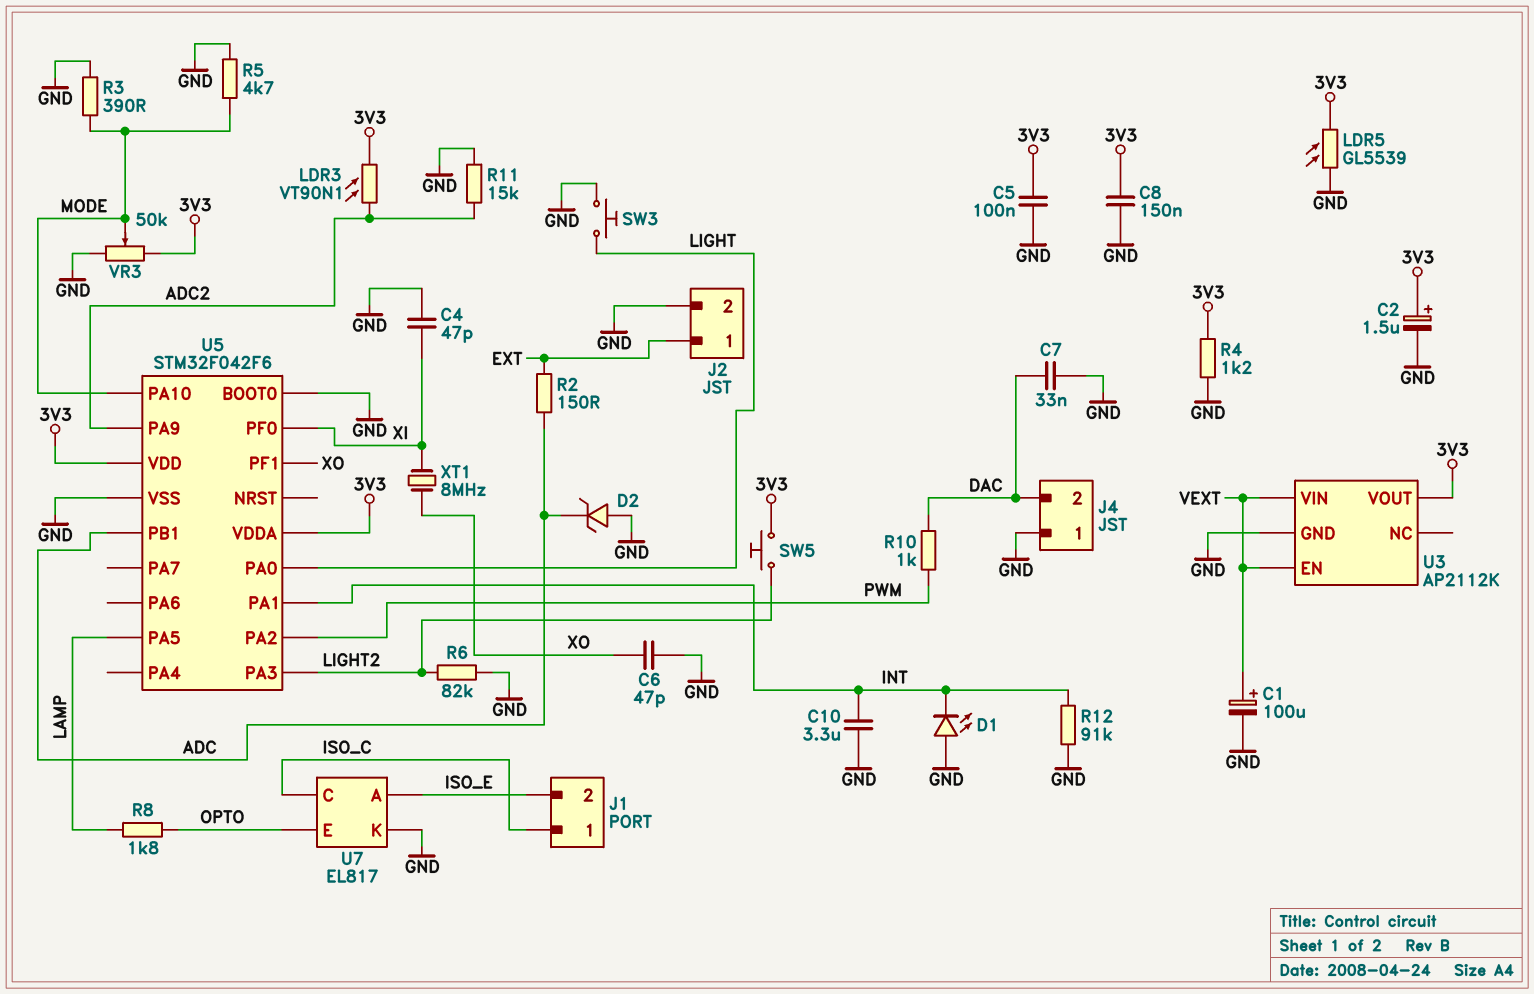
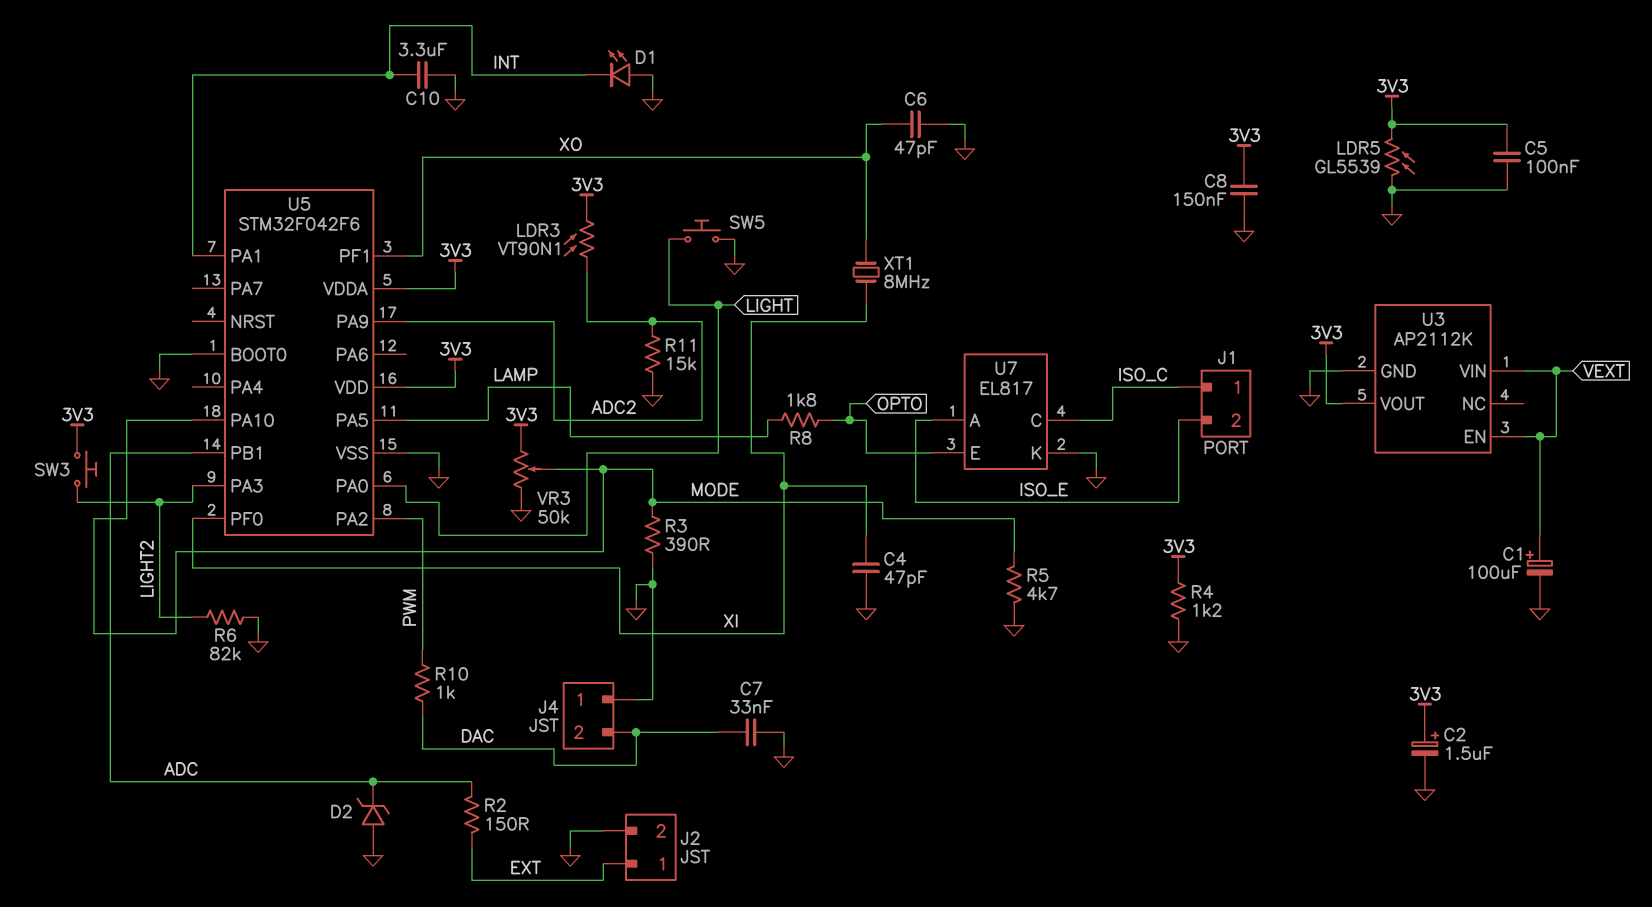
R12: 91k (GND, INT) -> none
SW3: button (GND, LIGHT) -> button (3V3, LIGHT2)
SW5: button (3V3, LIGHT2) -> button (GND, LIGHT)

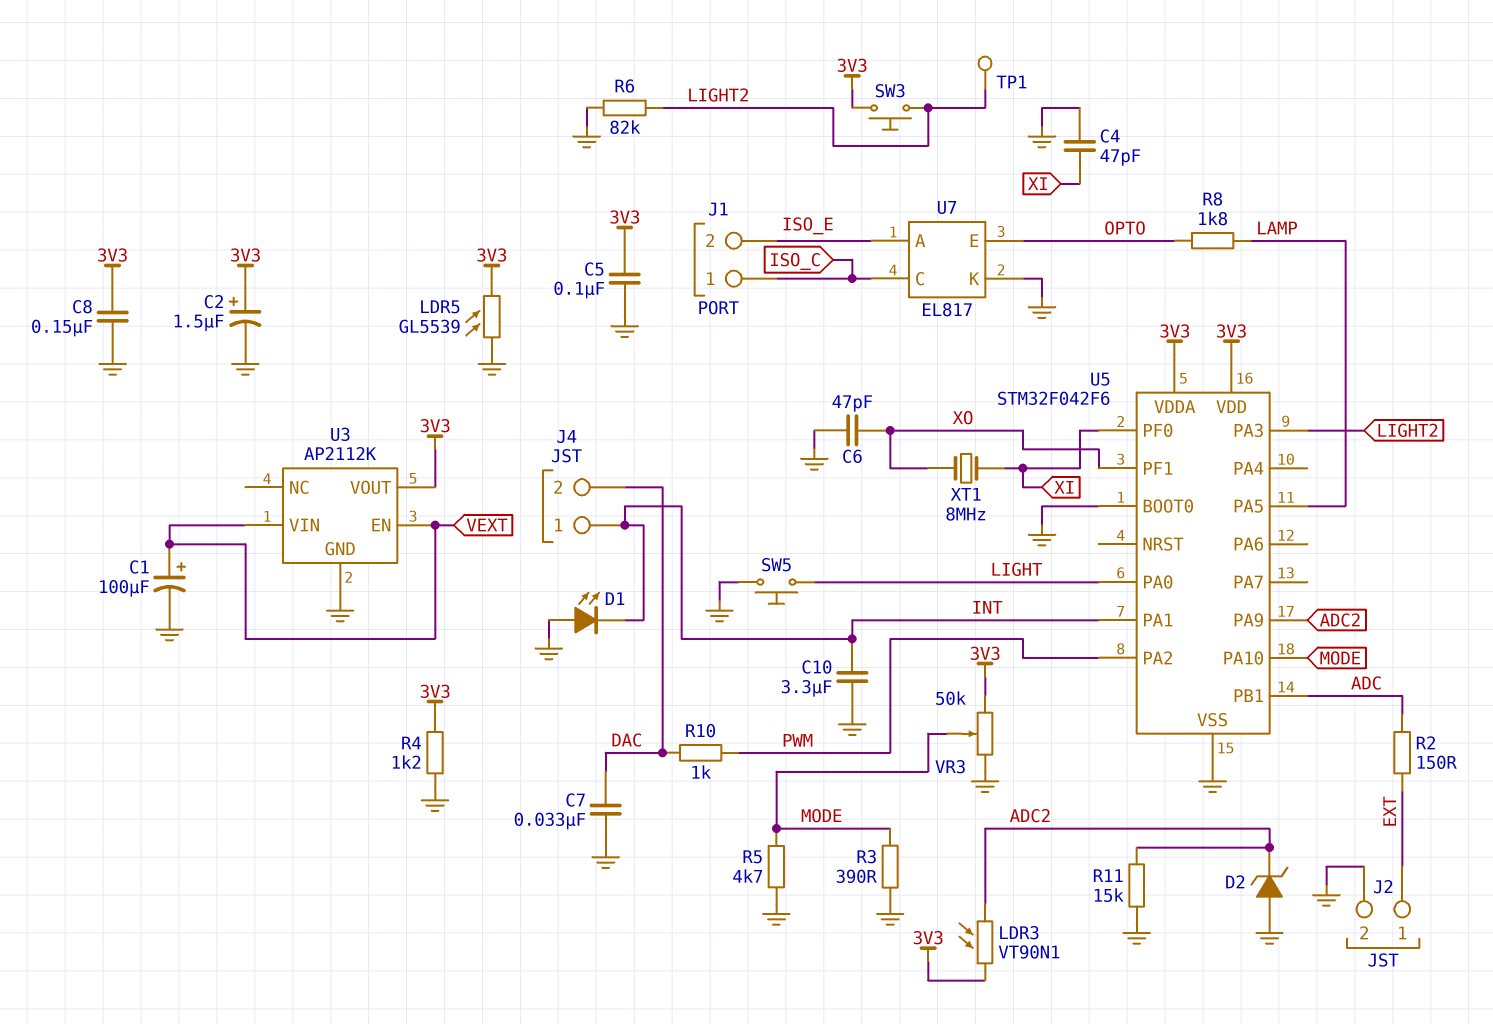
D2: zener (A GND, K ADC) -> zener (A GND, K ADC2)
J4 pin 1: GND -> INT
TP1: none -> test point (LIGHT2)

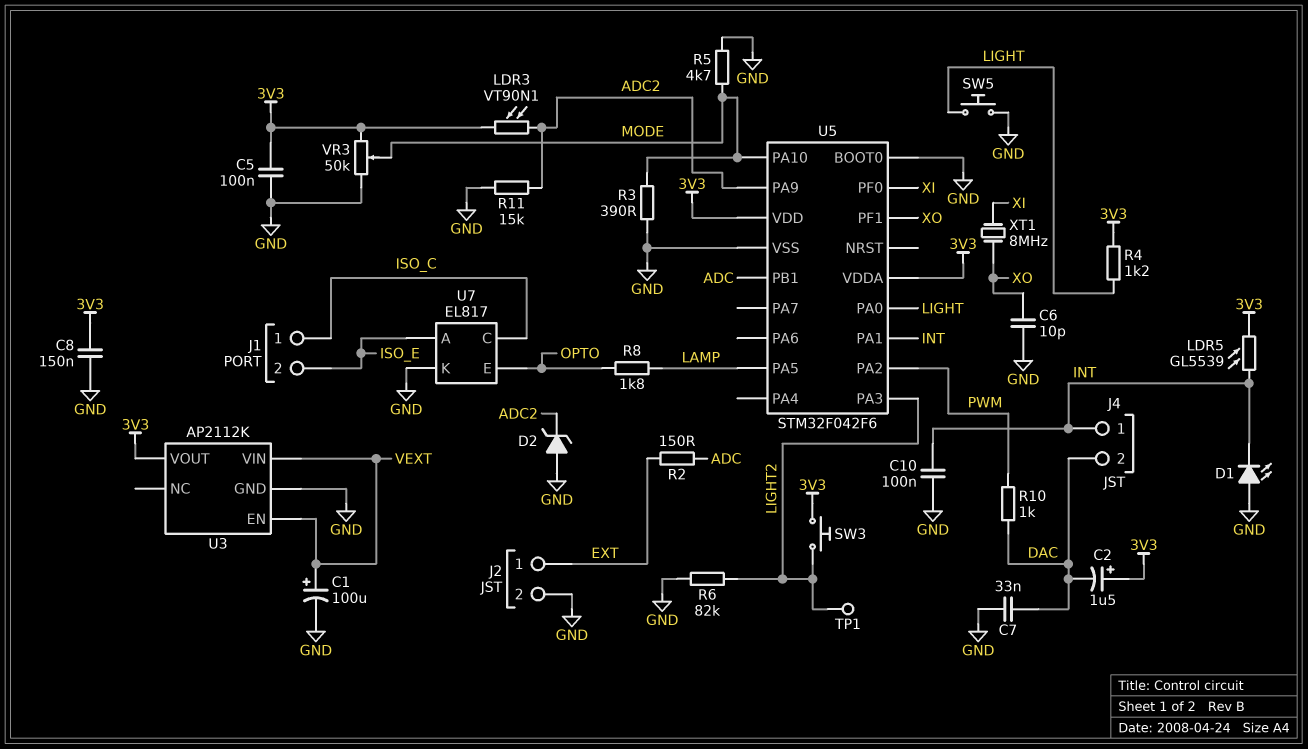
C2: 1.5uF (plus 3V3, minus GND) -> 1.5uF (plus 3V3, minus DAC)
C4: 47pF (GND, XI) -> none
C6: 47pF (GND, XO) -> 10pF (GND, XO)
C10: 3.3uF (GND, INT) -> 100nF (GND, INT)
LDR5: GL5539 (3V3, GND) -> GL5539 (3V3, INT)
R4: 1.2k (3V3, GND) -> 1.2k (3V3, LIGHT)

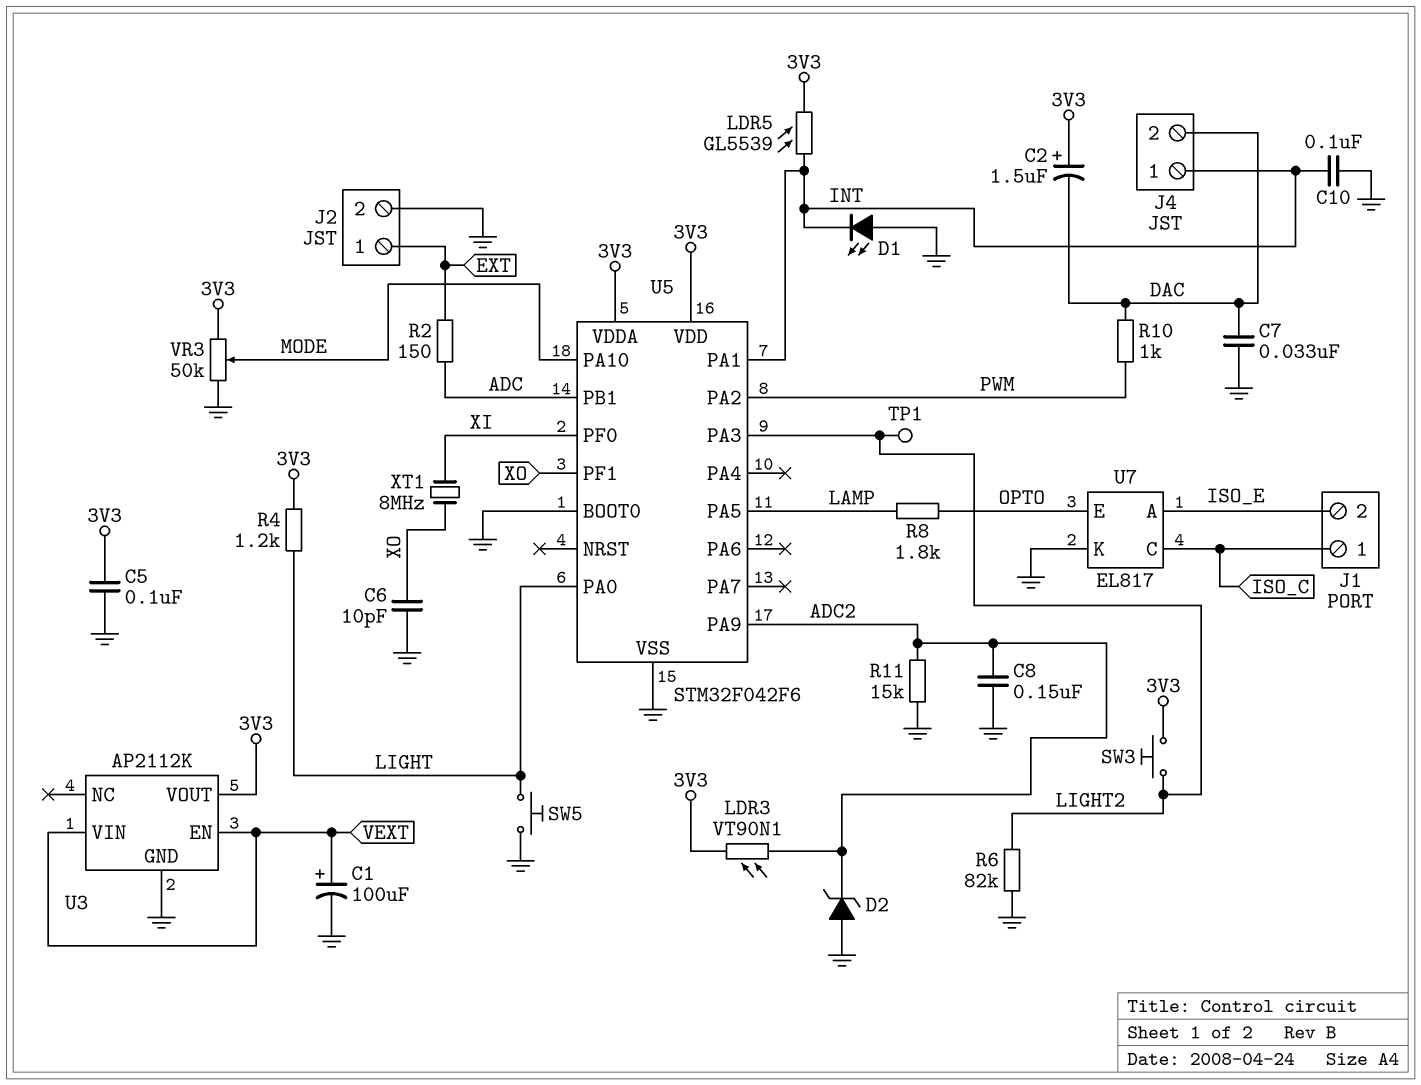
C8: 150nF (3V3, GND) -> 150nF (ADC2, GND)
R3: 390 (GND, MODE) -> none
R5: 4.7k (GND, MODE) -> none

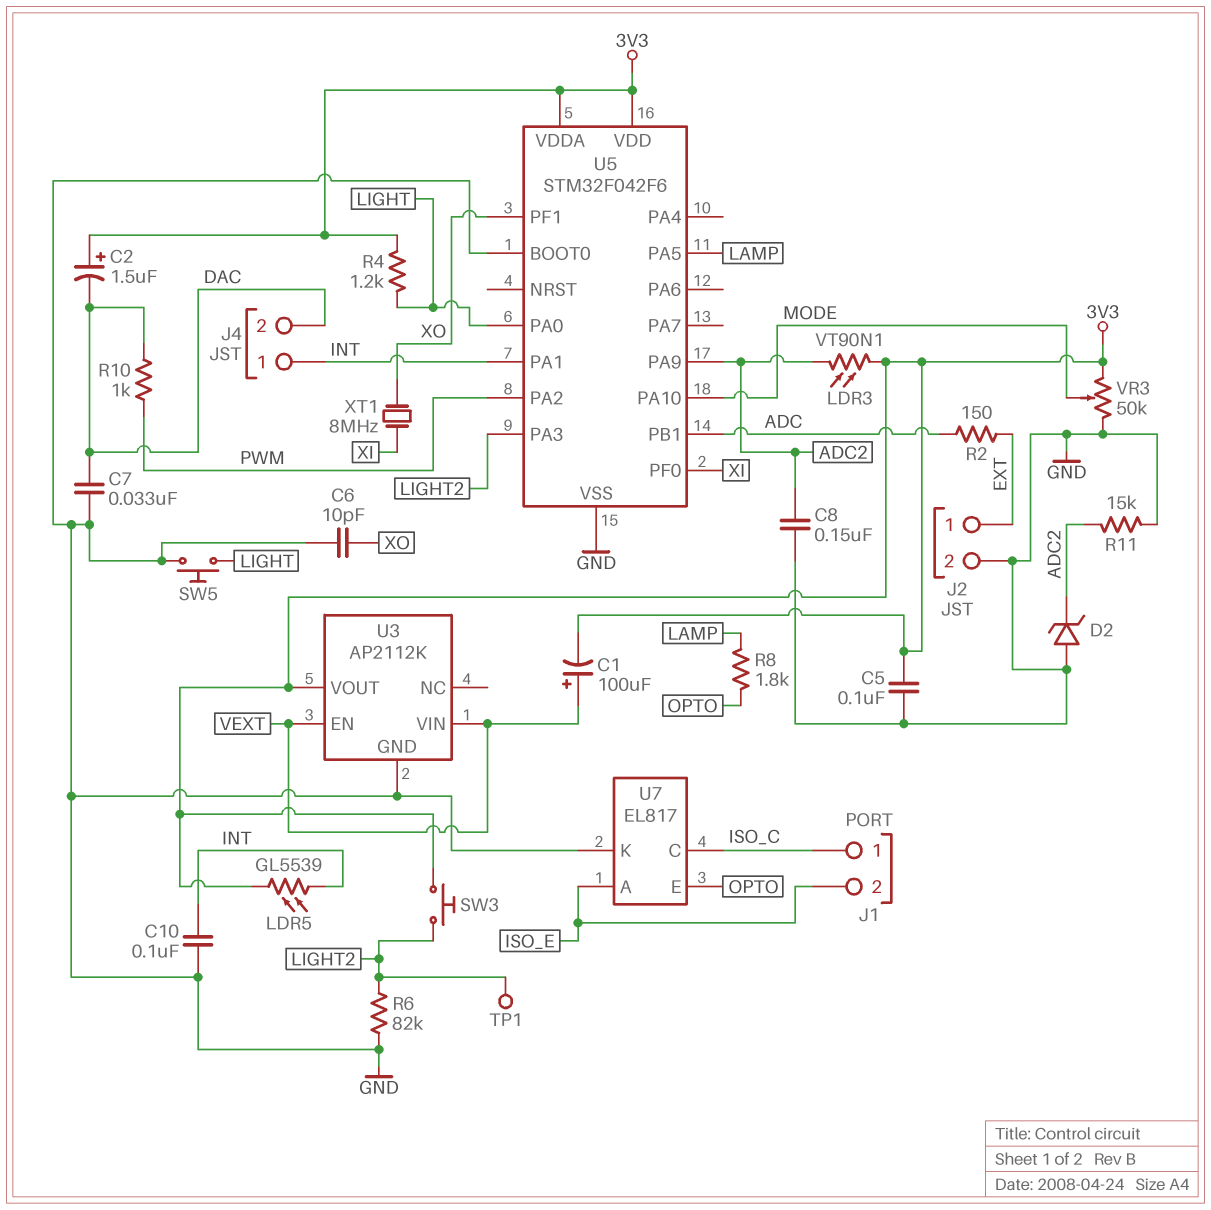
C1: 100uF (plus VEXT, minus GND) -> 100uF (plus VEXT, minus 3V3)
D1: LED (A GND, K INT) -> none

